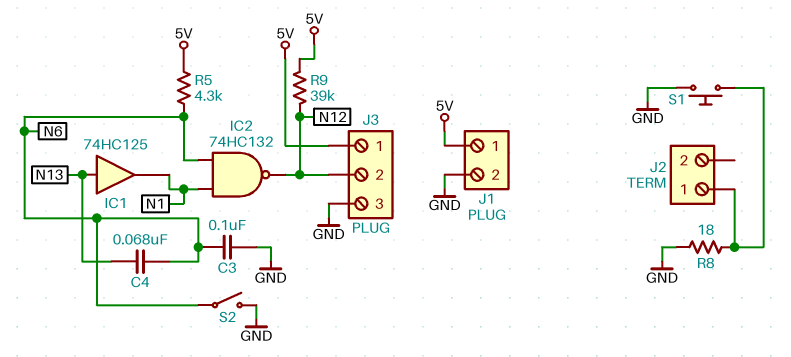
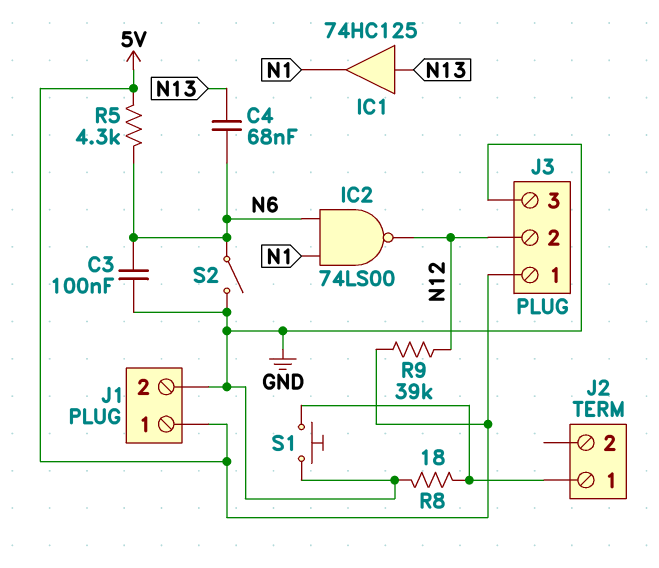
IC2: NAND 74HC132 (in N1, in N6, out N12) -> NAND 74LS00 (in N1, in N6, out N12)

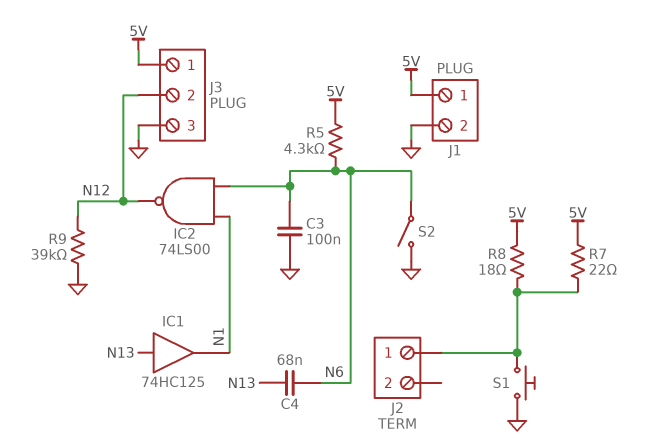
R7: none -> 22 (5V, J2/1)
R8: 18 (GND, J2/1) -> 18 (5V, J2/1)
R9: 39k (5V, N12) -> 39k (GND, N12)

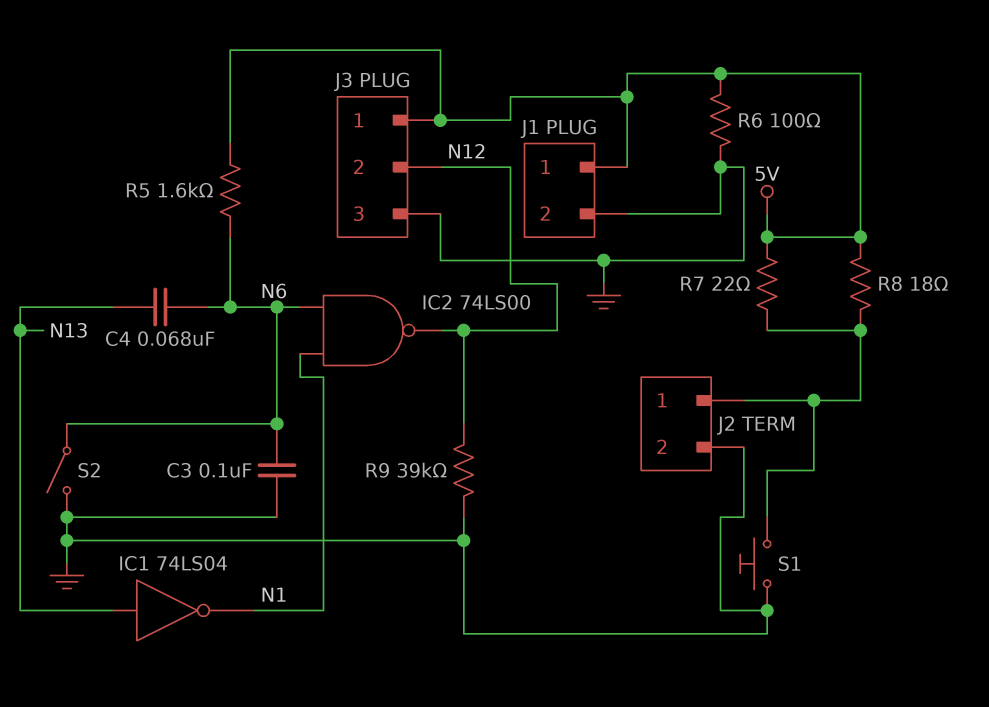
IC1: buffer 74HC125 (in N13, out N1) -> NOT 74LS04 (in N13, out N1)
J2 pin 2: none -> GND
R5: 4.3k (5V, N6) -> 1.6k (5V, N6)
R6: none -> 100 (5V, GND)

